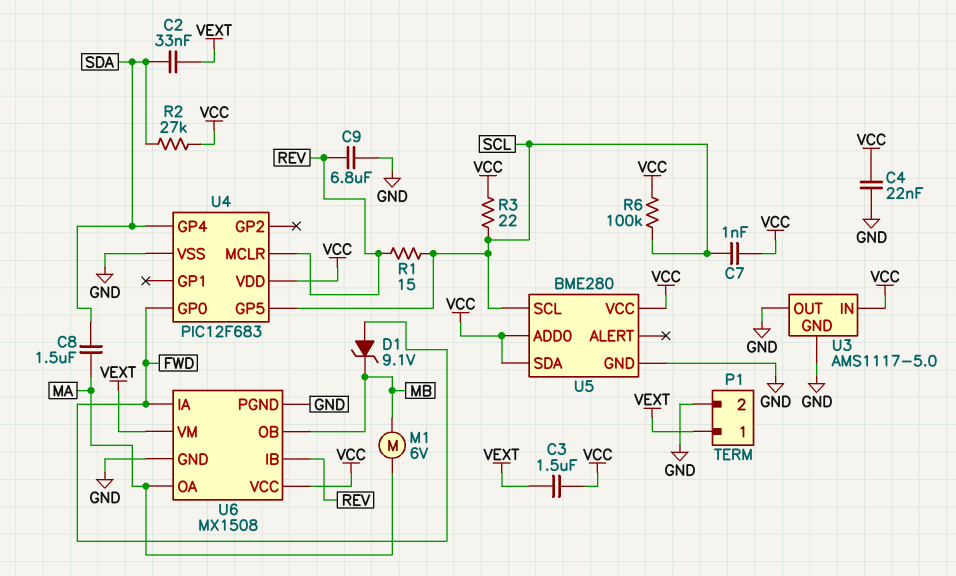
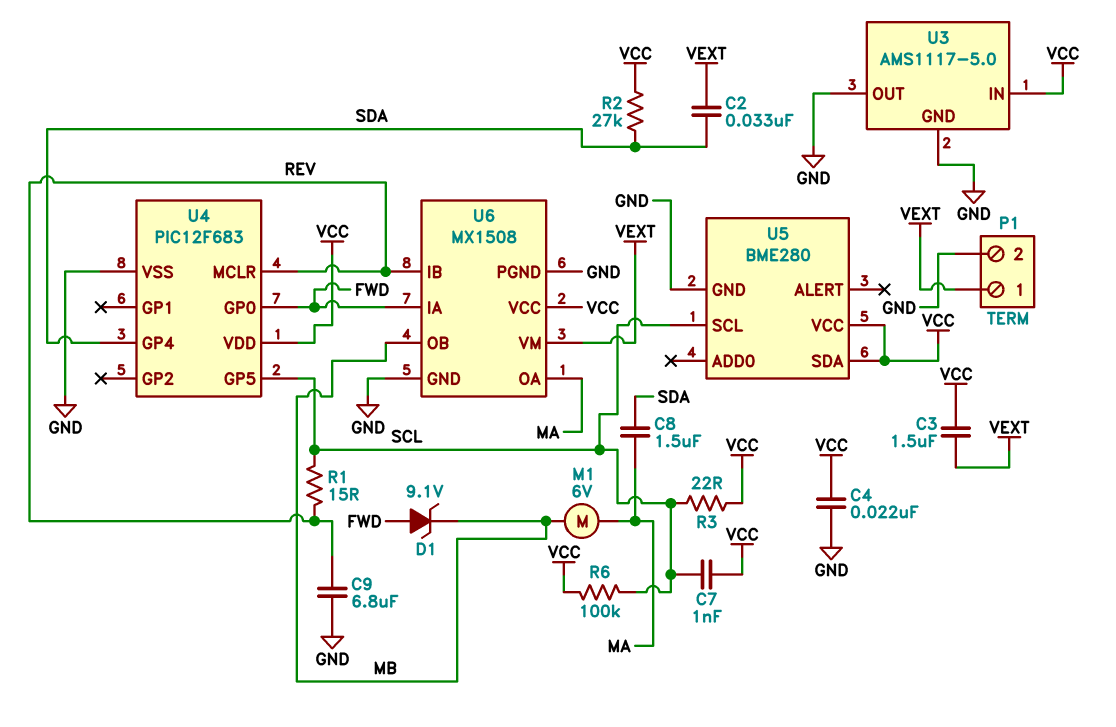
U5 pin ADD0: VCC -> none

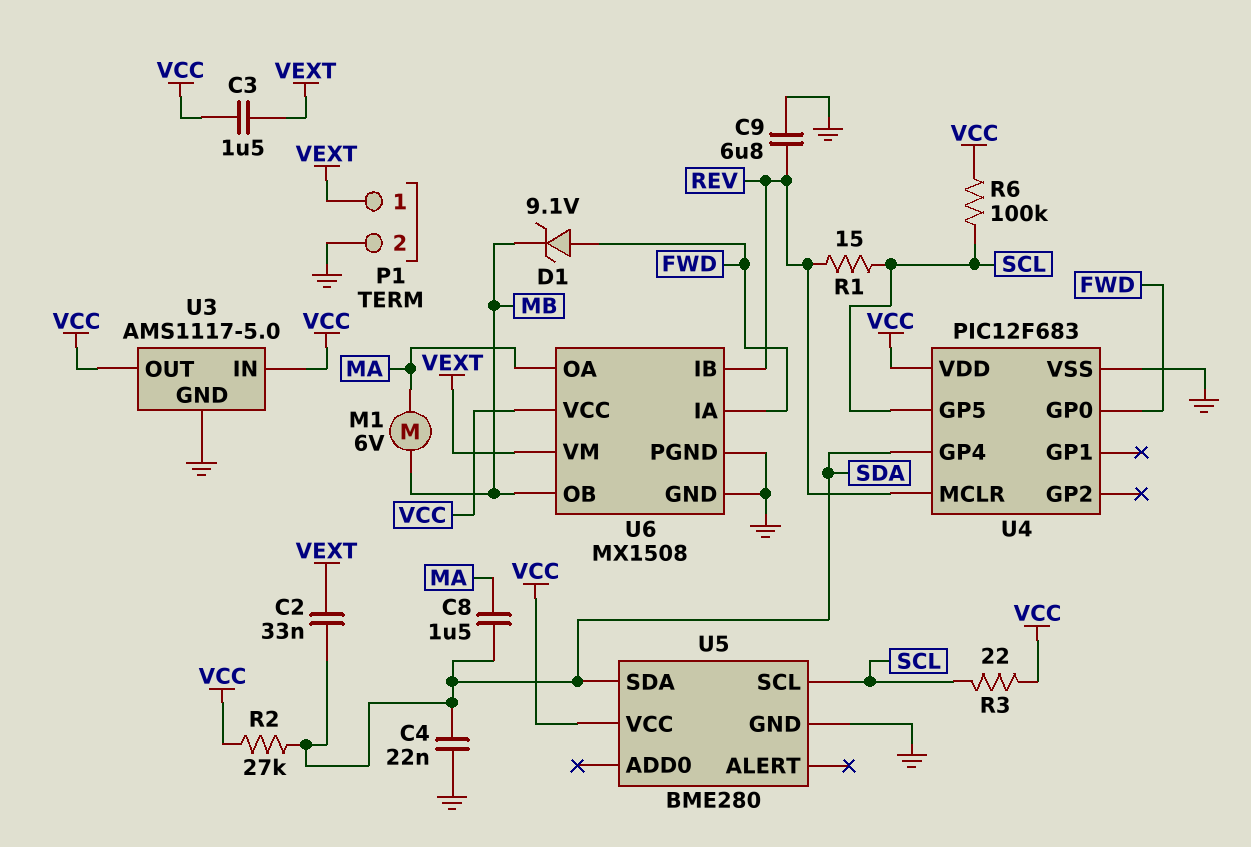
C4: 22nF (GND, VCC) -> 22nF (GND, SDA)
C7: 1nF (SCL, VCC) -> none
U3 pin OUT: GND -> VCC
U5 pin SDA: VCC -> SDA

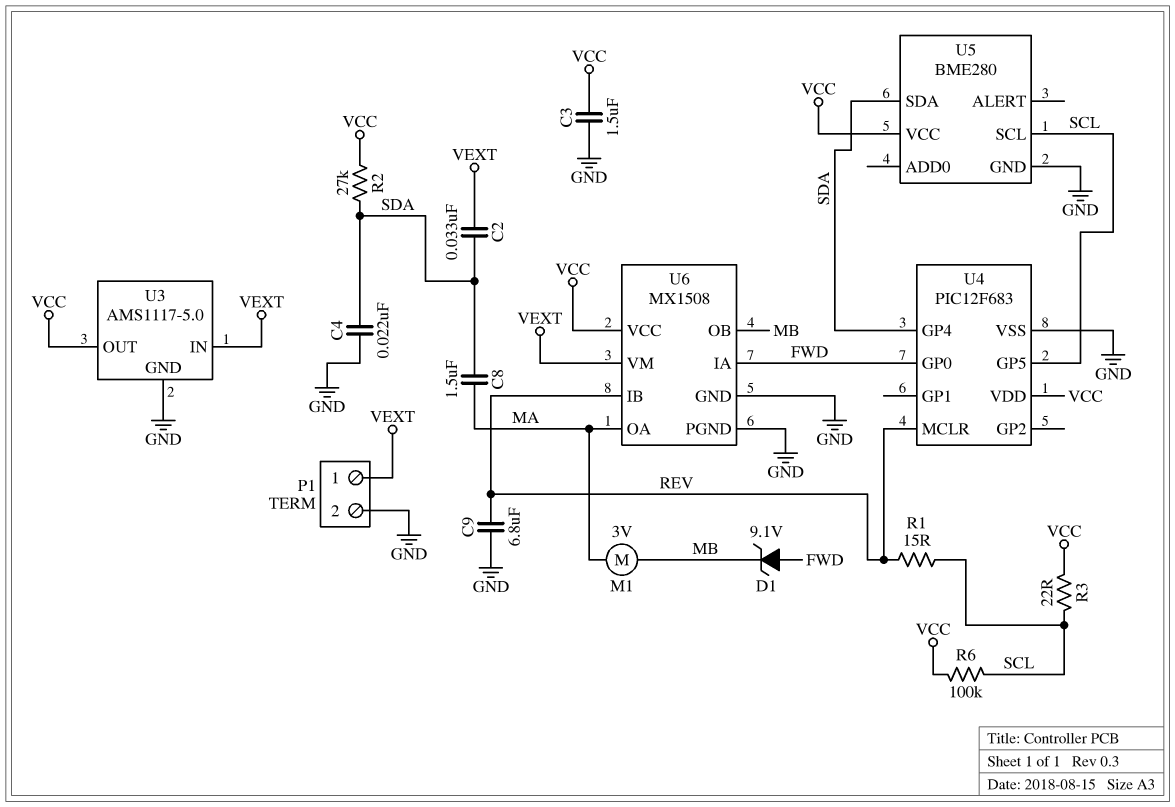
C3: 1.5uF (VCC, VEXT) -> 1.5uF (GND, VCC)
M1: motor 6V (MA, MB) -> motor 3V (MA, MB)
U3 pin IN: VCC -> VEXT

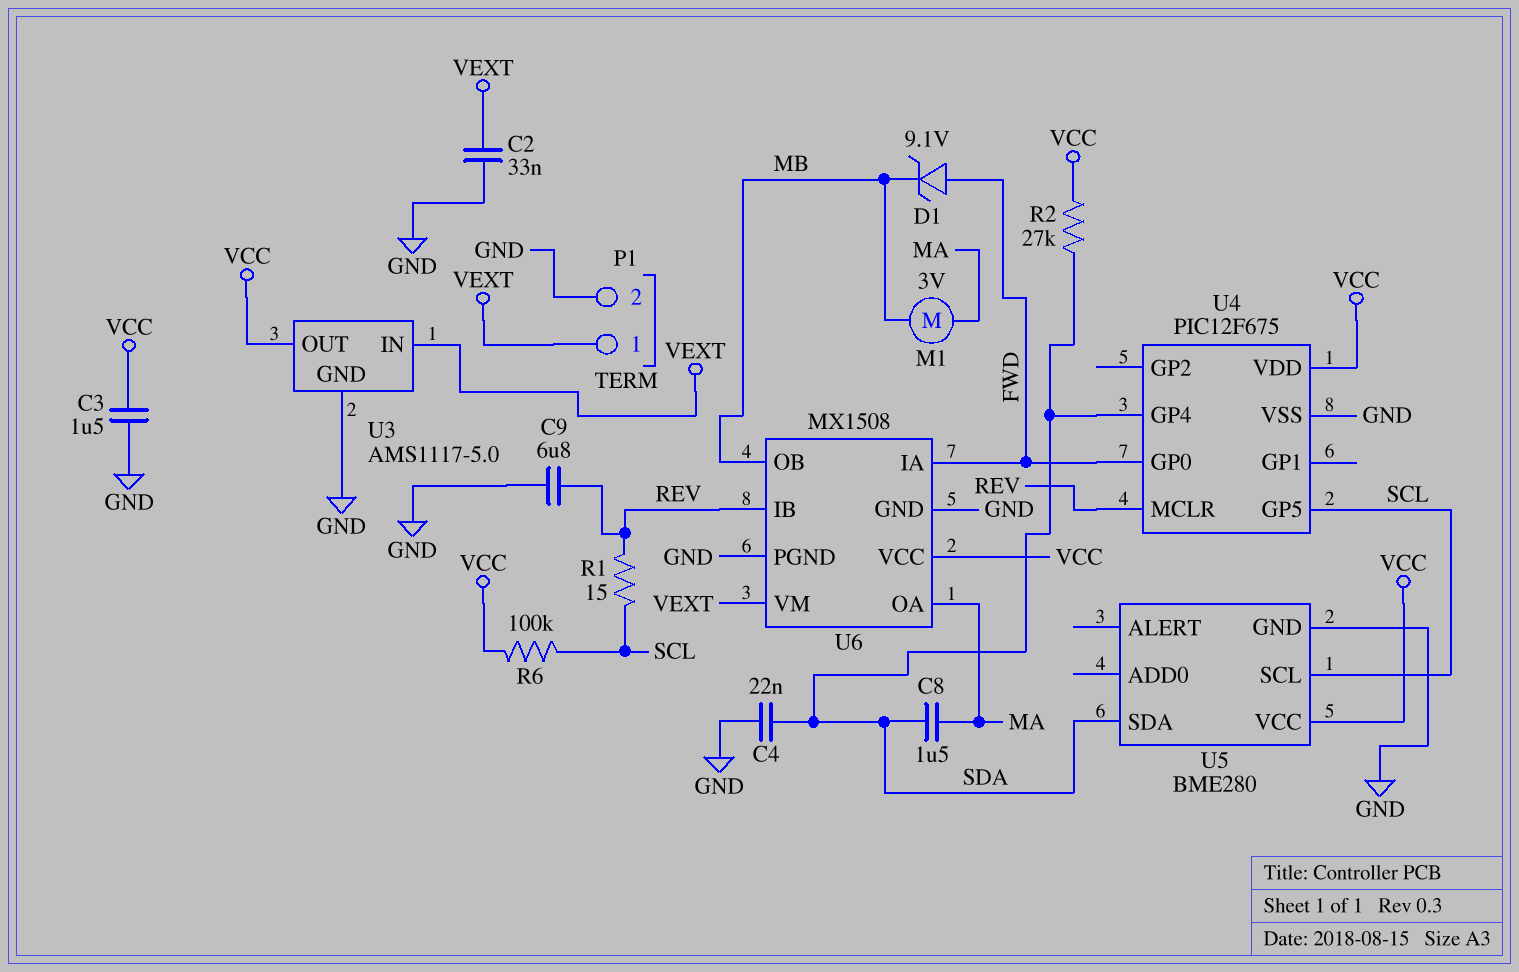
C2: 33nF (SDA, VEXT) -> 33nF (GND, VEXT)
R3: 22 (SCL, VCC) -> none
U4: PIC12F683 -> PIC12F675

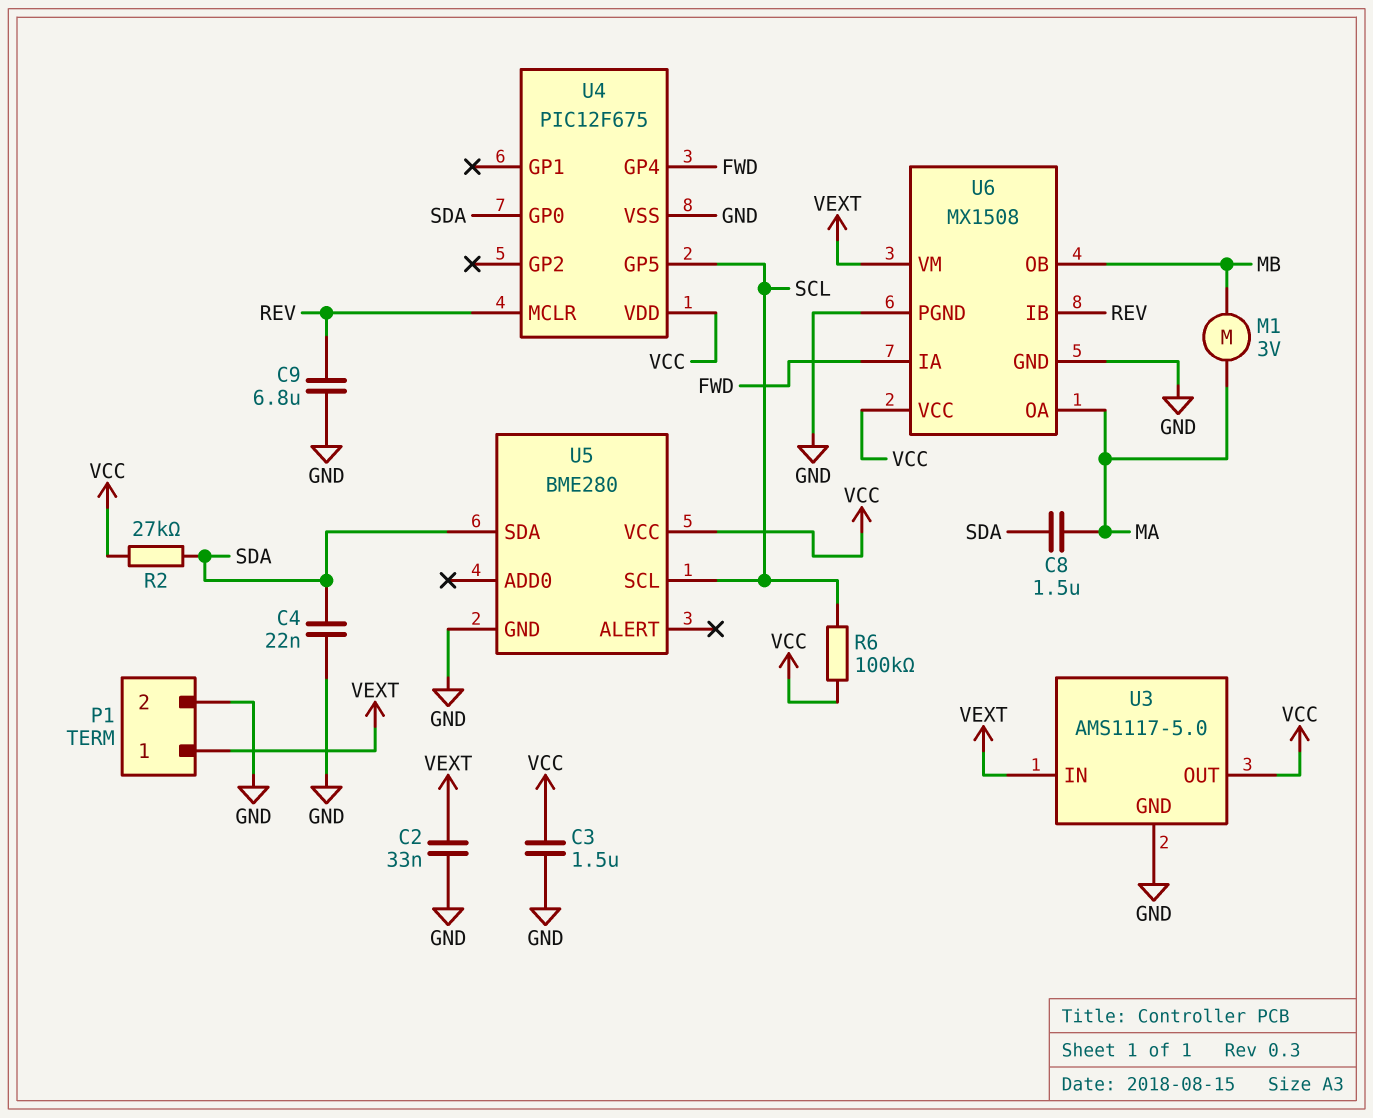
D1: zener 9.1V (A FWD, K MB) -> none
R1: 15 (REV, SCL) -> none
U4 pin GP0: FWD -> SDA
U4 pin GP4: SDA -> FWD

